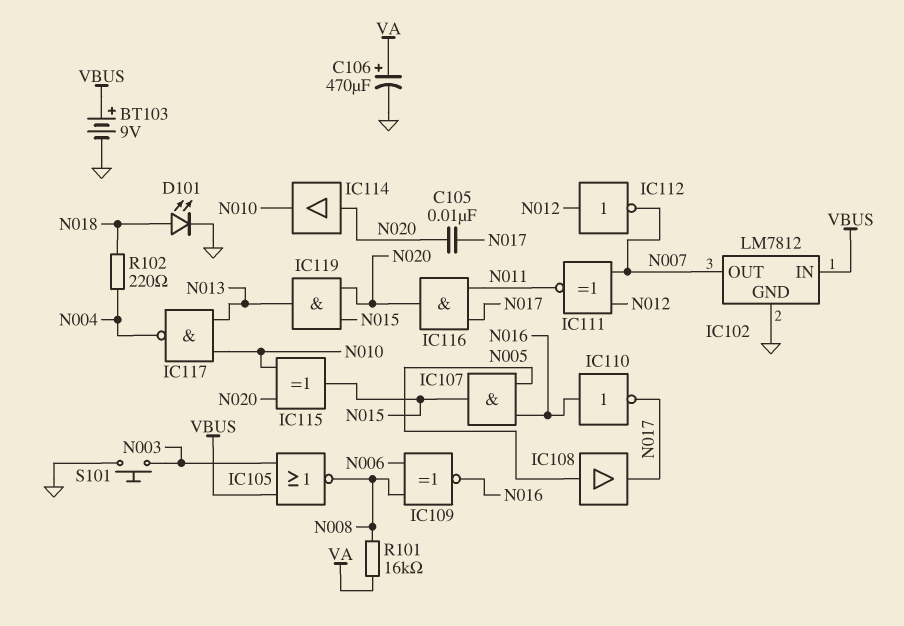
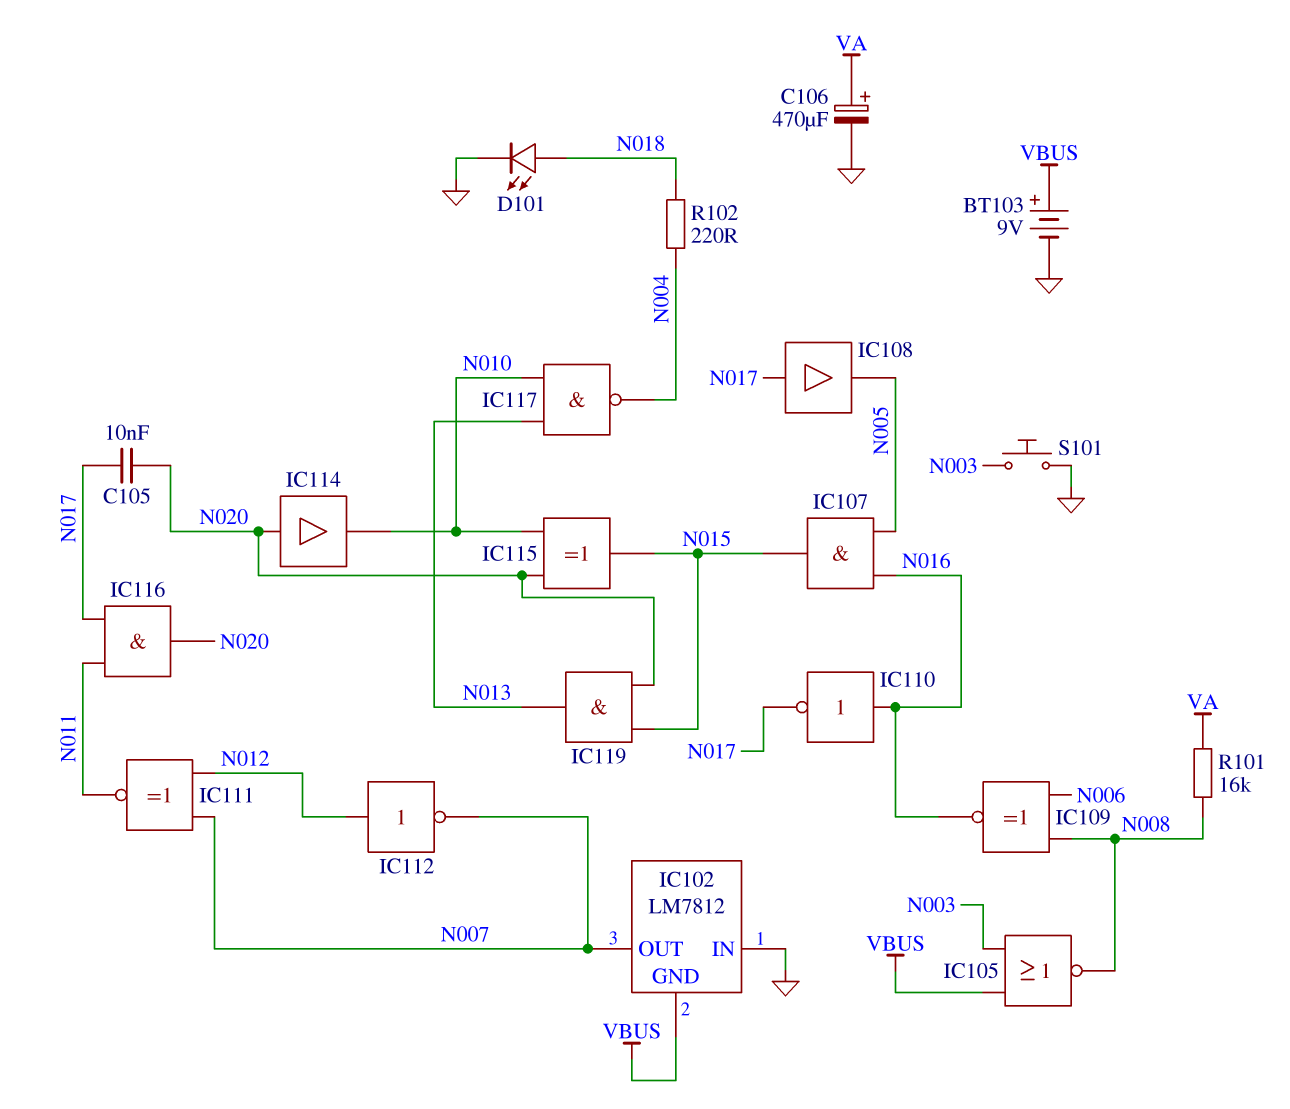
IC102 pin GND: GND -> VBUS
IC102 pin IN: VBUS -> GND
IC108: buffer (in N005, out N017) -> buffer (in N017, out N005)

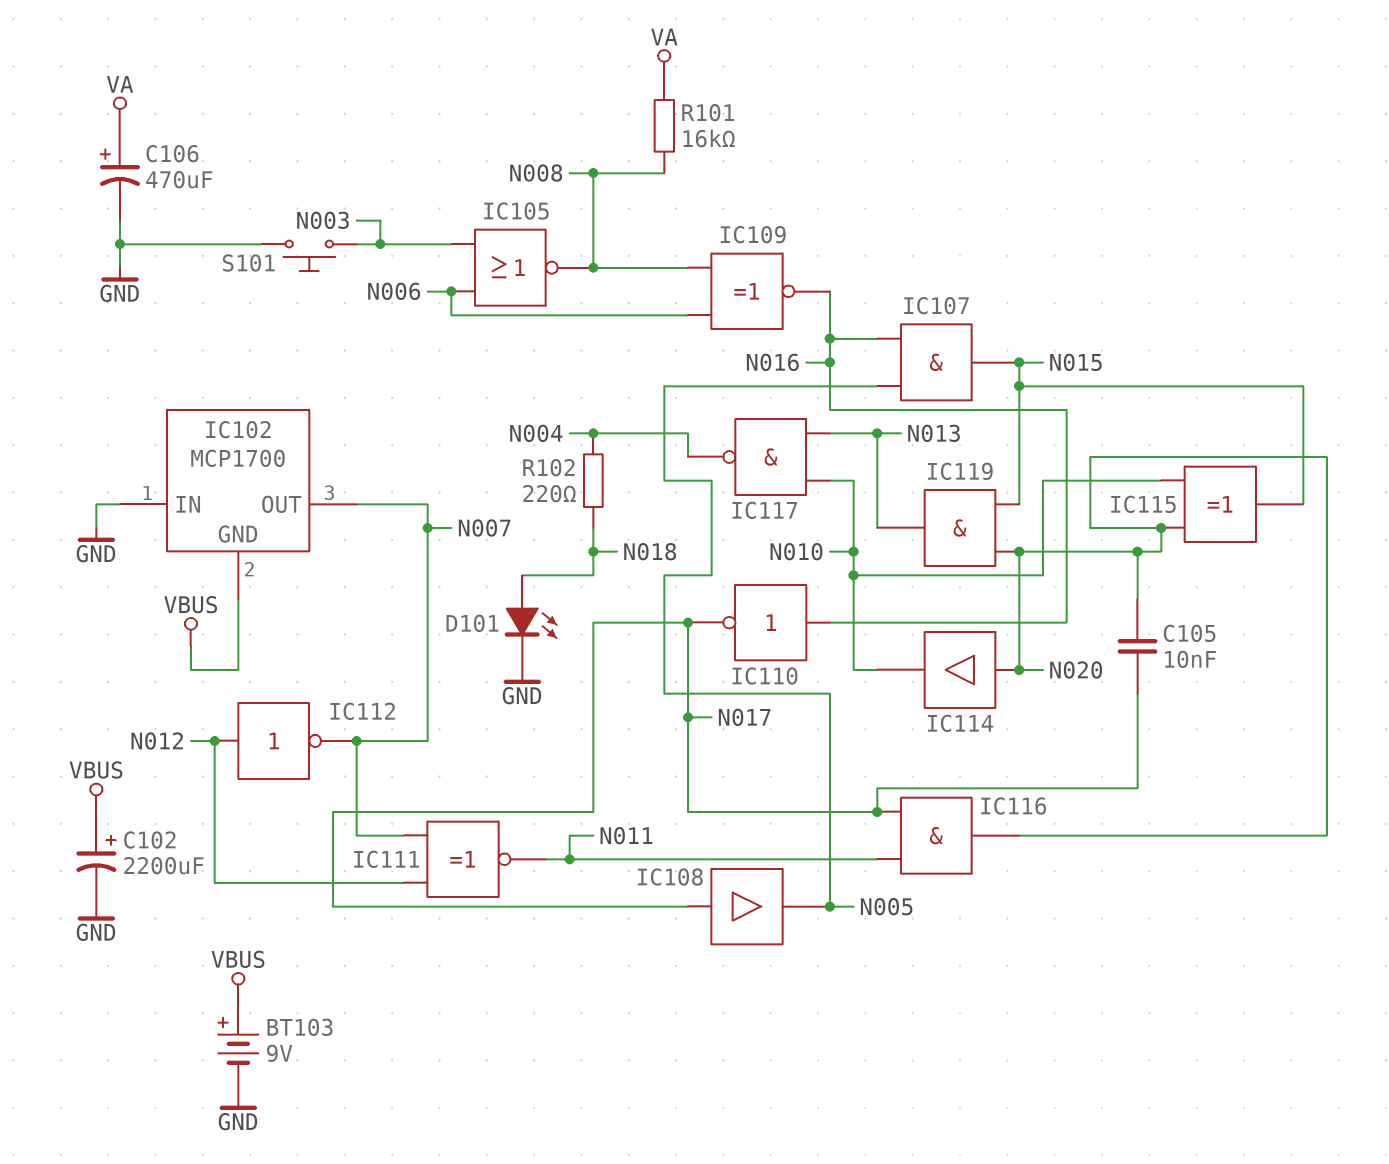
C102: none -> 2200uF (plus VBUS, minus GND)
IC102: LM7812 -> MCP1700
IC105: NOR (in N003, in VBUS, out N008) -> NOR (in N003, in N006, out N008)

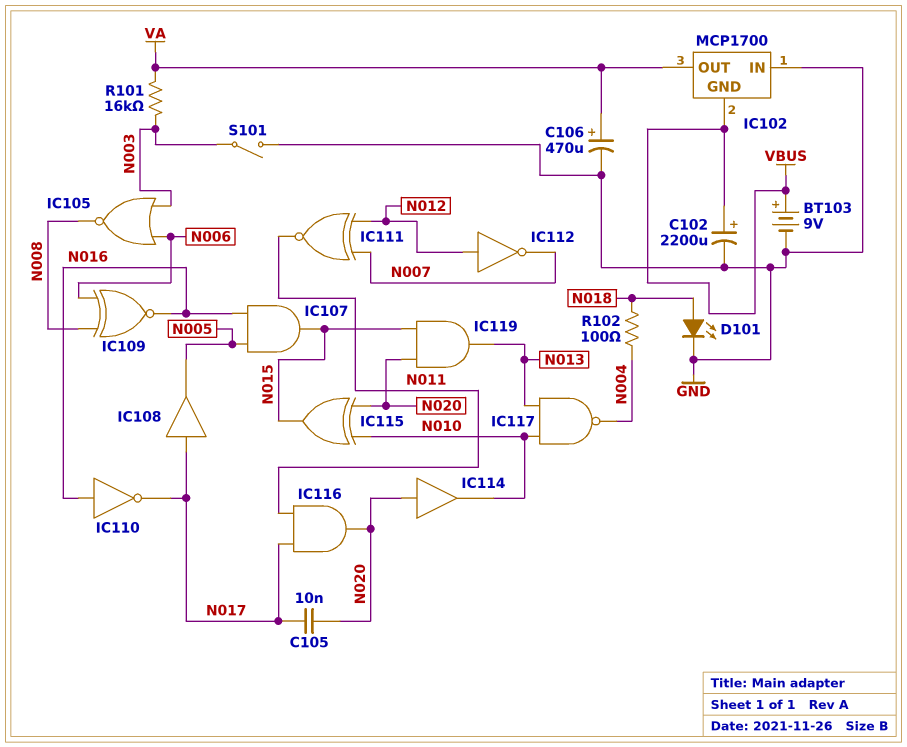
IC102 pin OUT: N007 -> VA
R101: 16k (N008, VA) -> 16k (N003, VA)
R102: 220 (N004, N018) -> 100 (N004, N018)
S101: button (GND, N003) -> switch (GND, N003)

